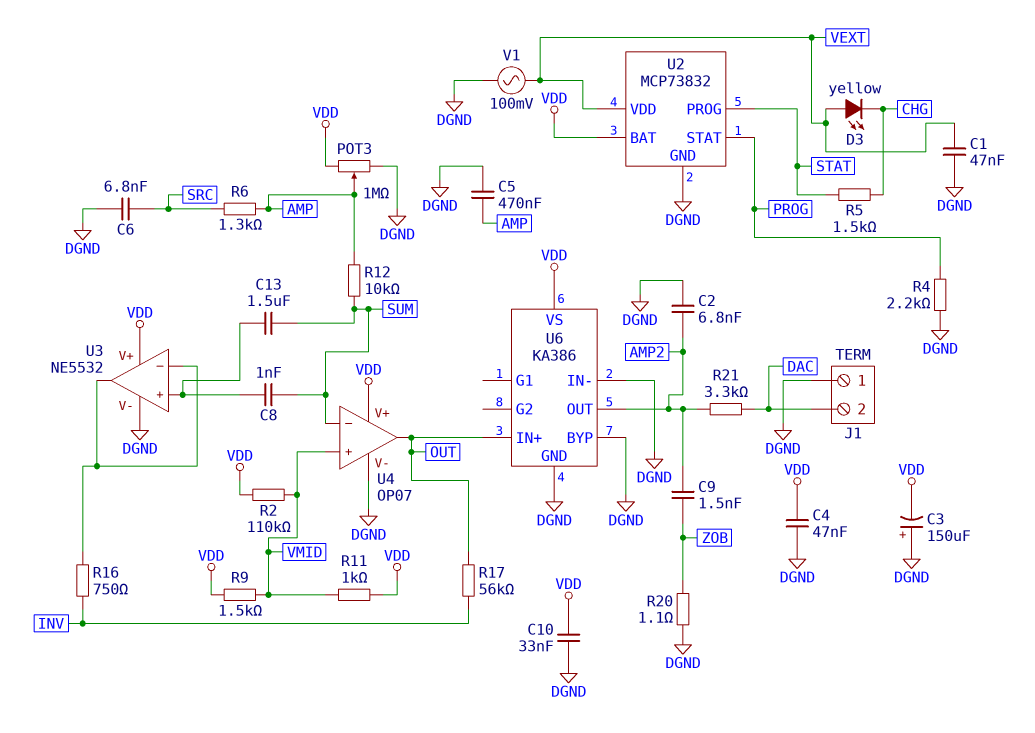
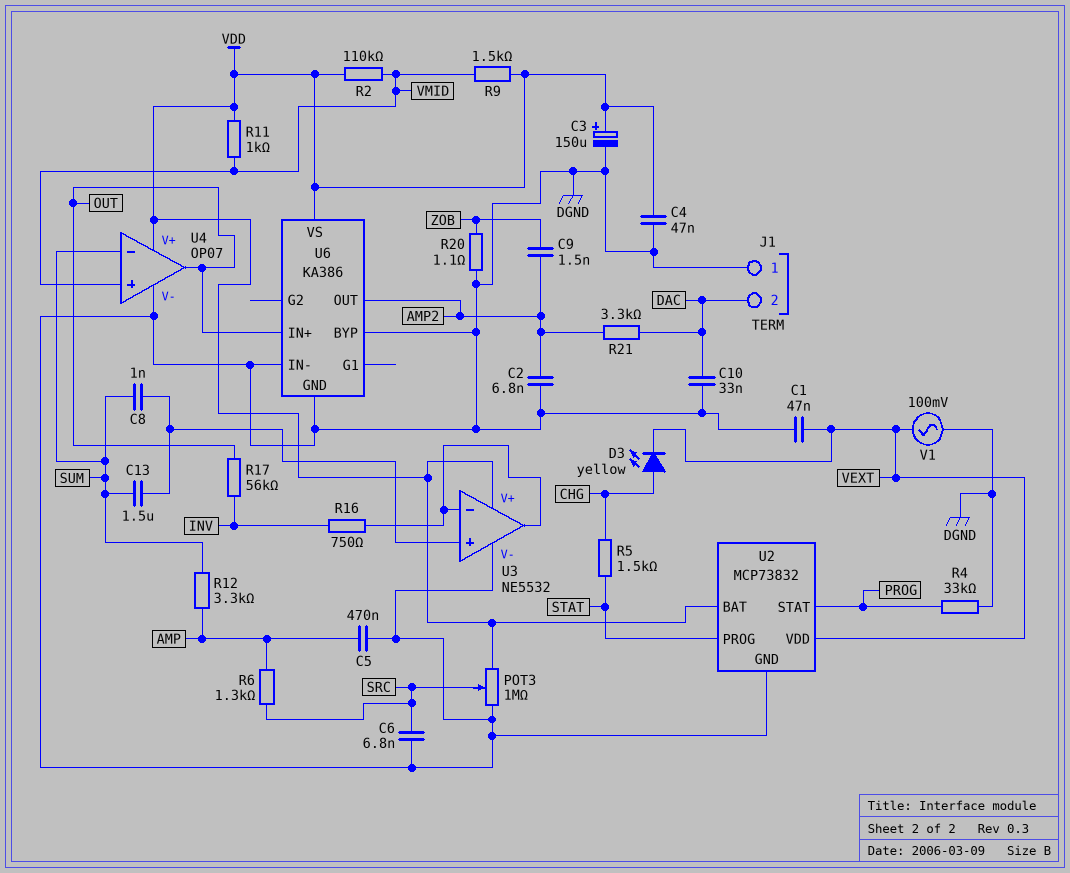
C3: 150uF (plus DGND, minus VDD) -> 150uF (plus VDD, minus DGND)
C10: 33nF (DGND, VDD) -> 33nF (DAC, DGND)
D3: LED yellow (A VEXT, K CHG) -> LED yellow (A CHG, K VEXT)
POT3: 1M (DGND, VDD, wiper AMP) -> 1M (DGND, VDD, wiper SRC)
R4: 2.2k (DGND, PROG) -> 33k (DGND, PROG)
R12: 10k (AMP, SUM) -> 3.3k (AMP, SUM)

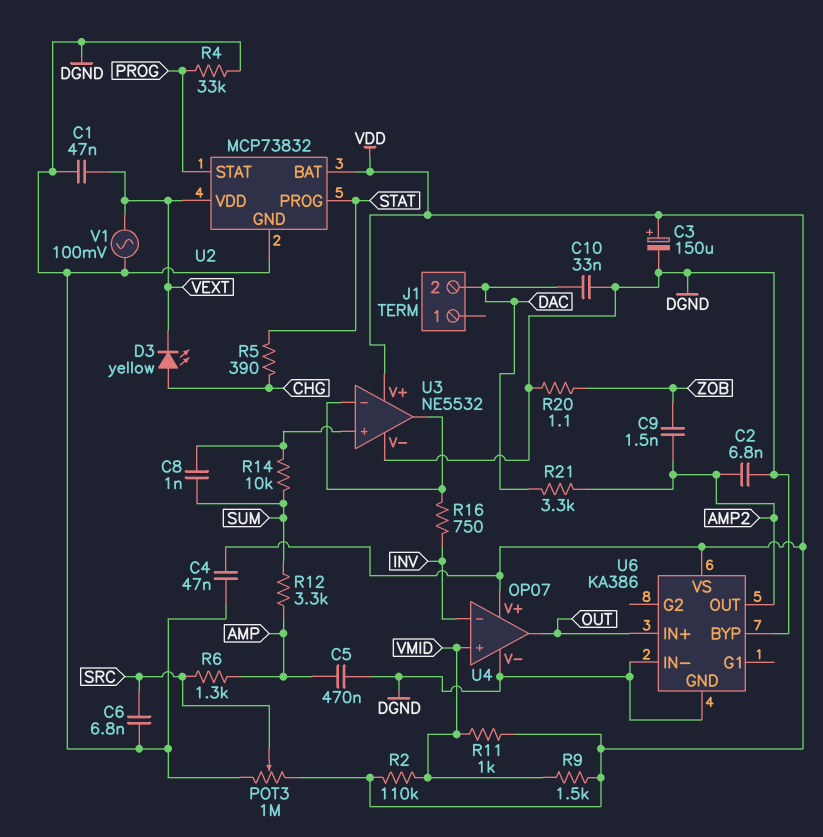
C13: 1.5uF (SUM, U3/in+) -> none
J1 pin 1: DGND -> none
R5: 1.5k (CHG, STAT) -> 390 (CHG, STAT)
R14: none -> 10k (SUM, U3/in+)
R17: 56k (INV, OUT) -> none
U4 pin in-: SUM -> INV

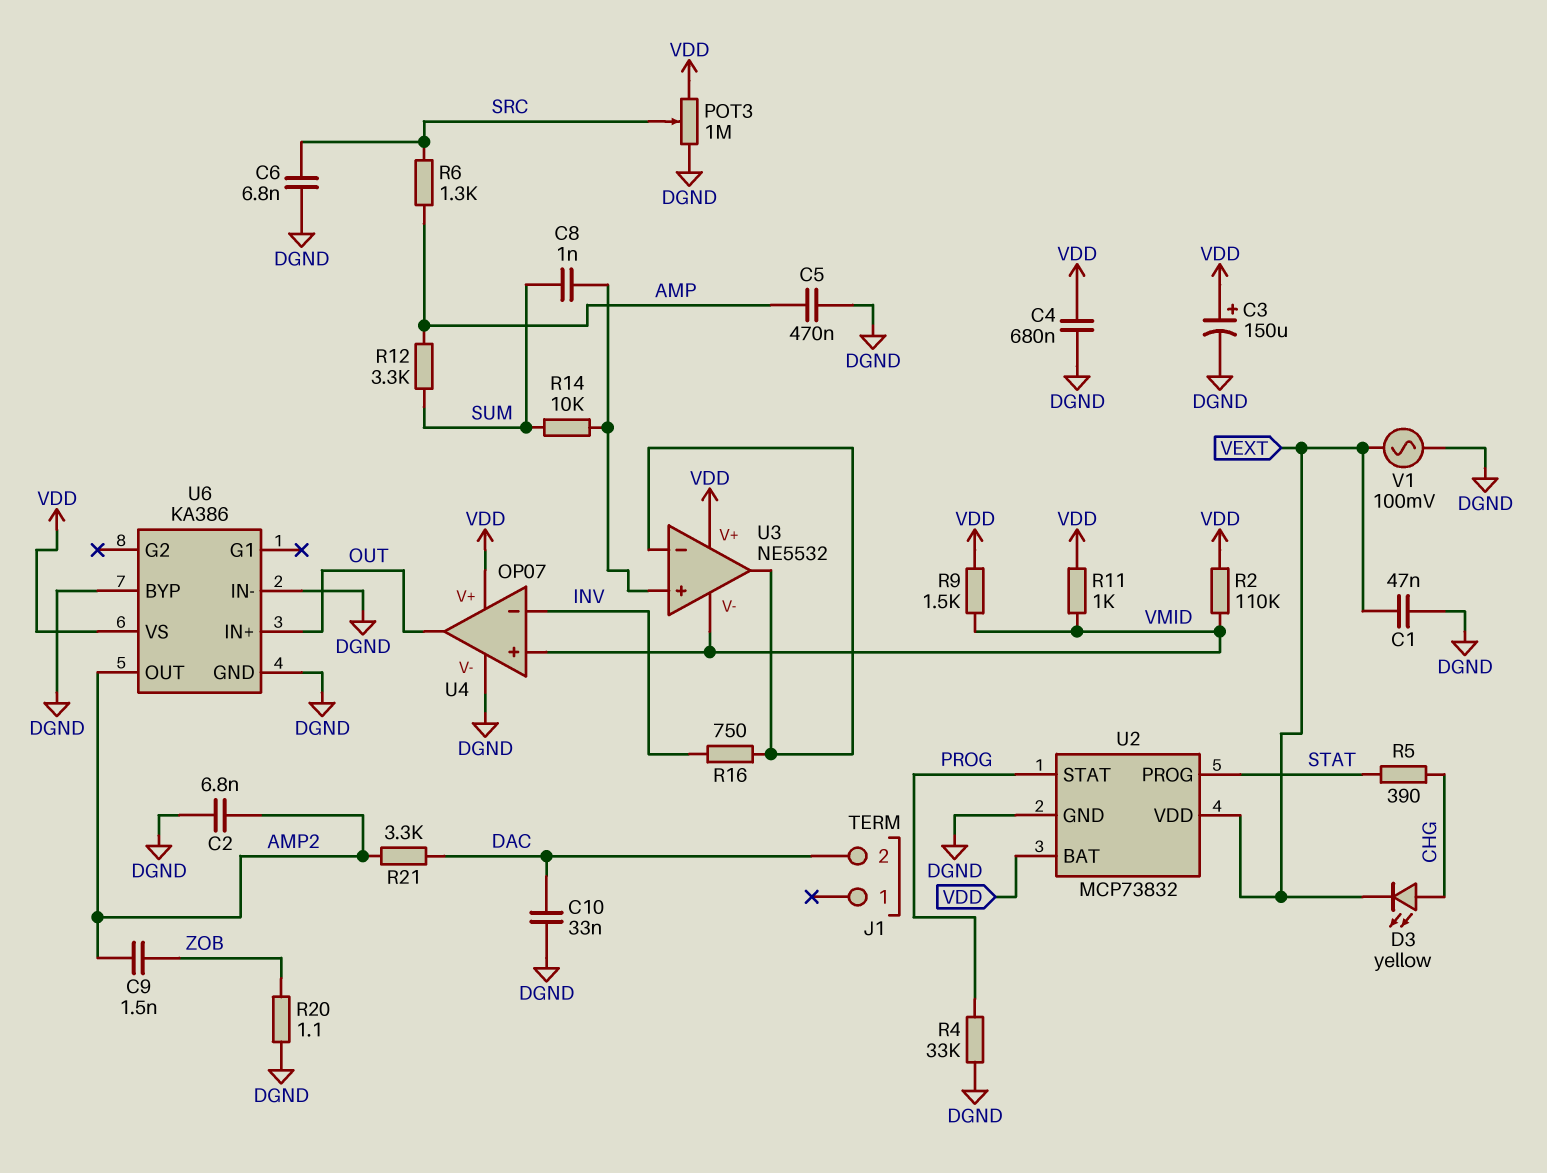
C4: 47nF (DGND, VDD) -> 680nF (DGND, VDD)
U3 pin V-: DGND -> VMID

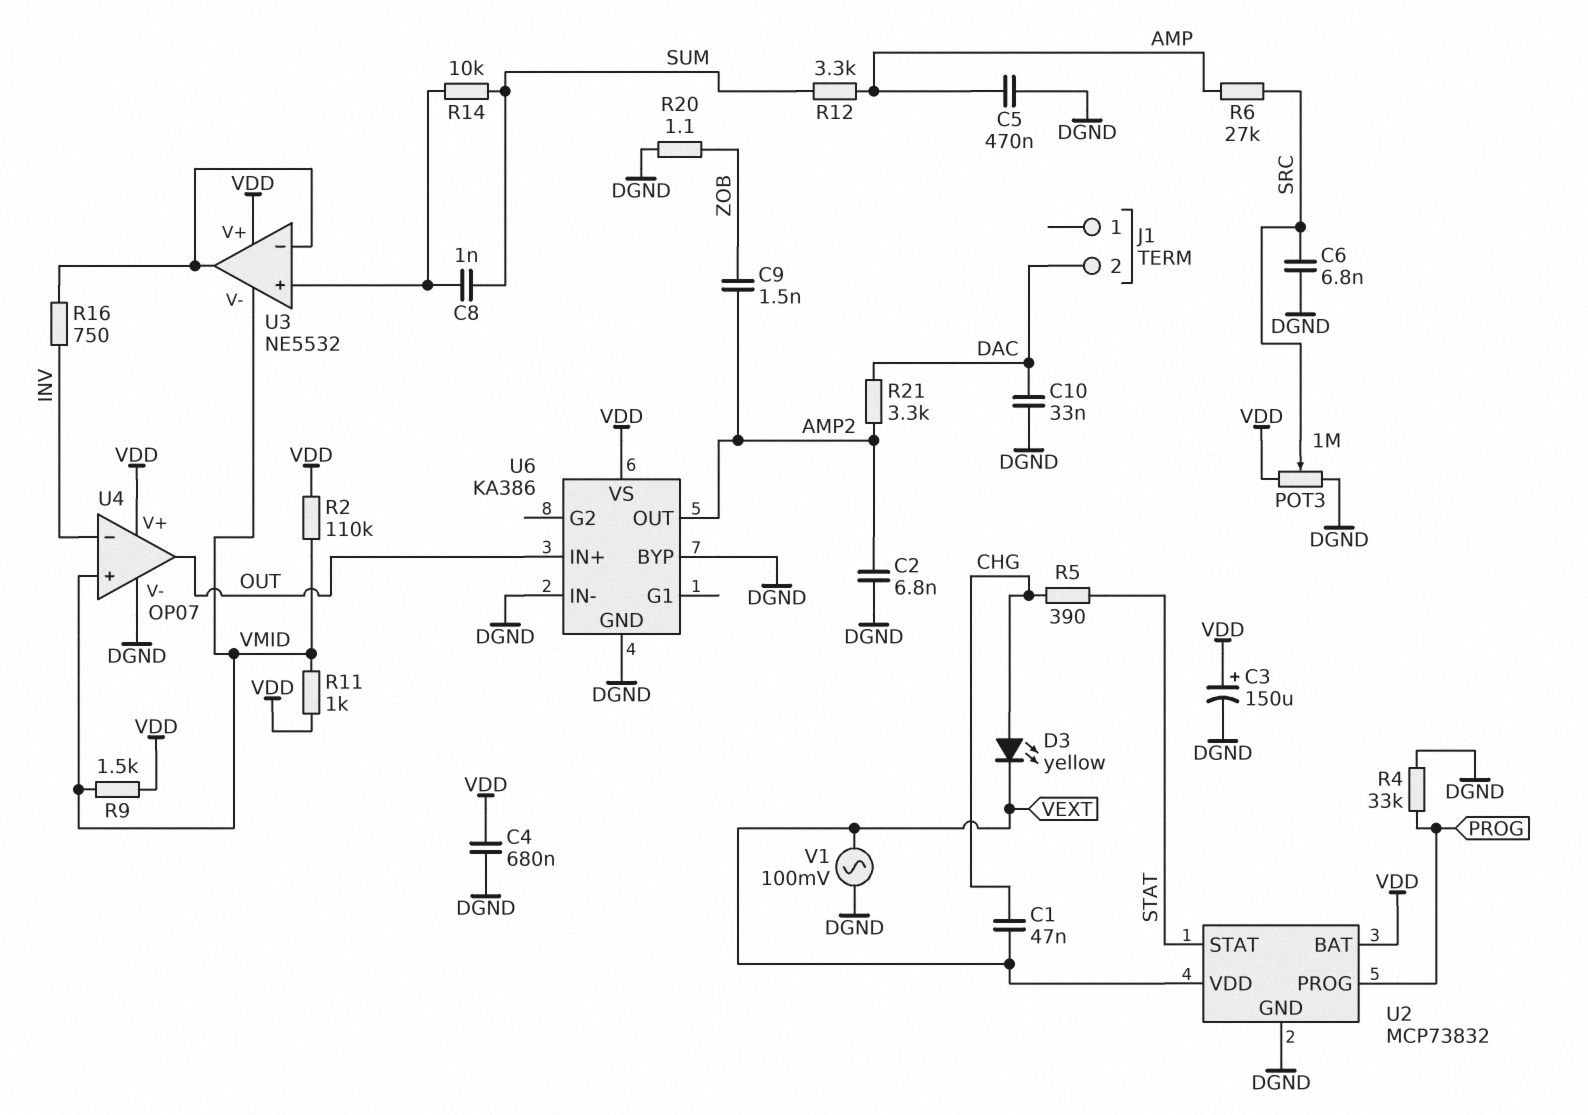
C1: 47nF (DGND, VEXT) -> 47nF (CHG, VEXT)
R6: 1.3k (AMP, SRC) -> 27k (AMP, SRC)
U2 pin PROG: STAT -> PROG
U2 pin STAT: PROG -> STAT

